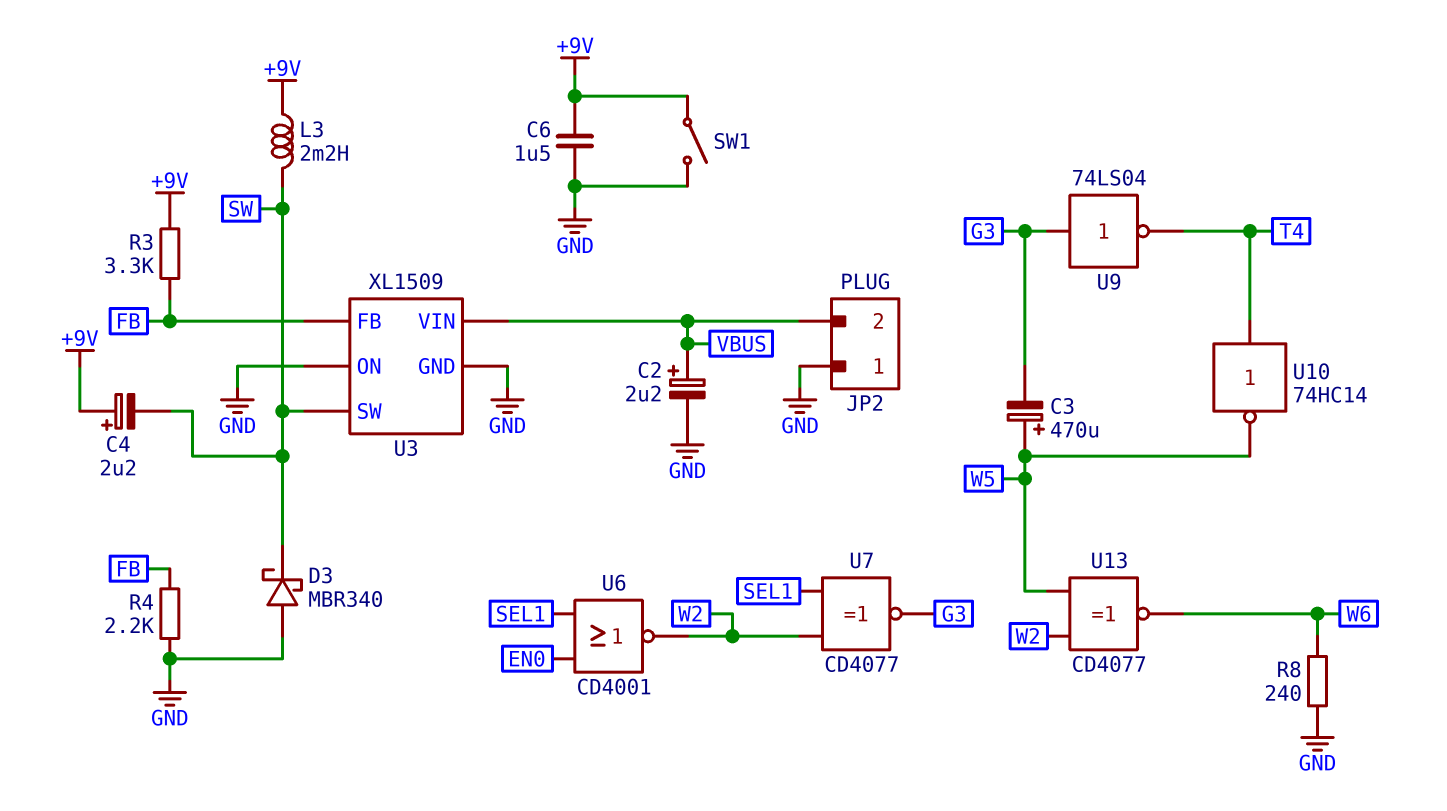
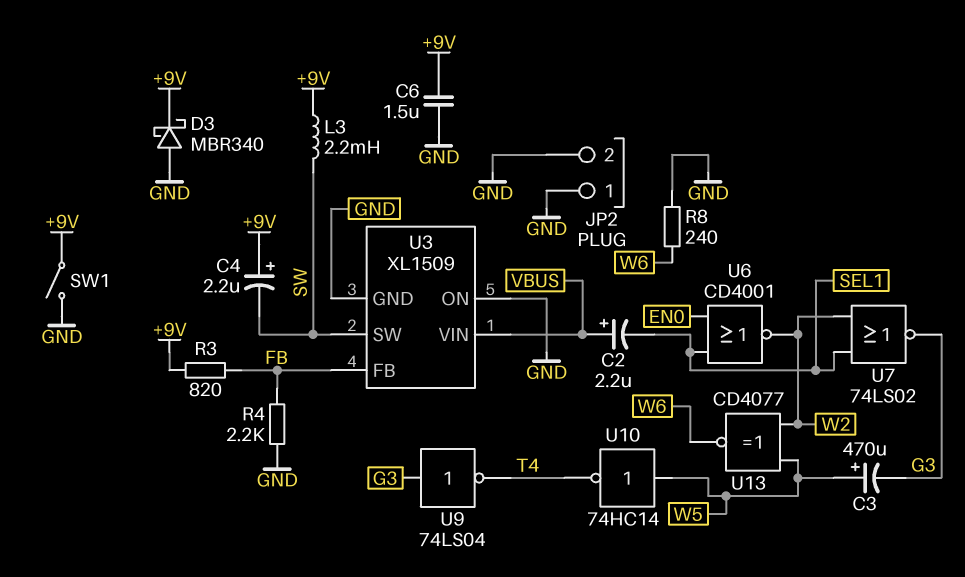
C2: 2.2uF (plus VBUS, minus GND) -> 2.2uF (plus VBUS, minus SEL1)
D3: schottky MBR340 (A GND, K SW) -> schottky MBR340 (A GND, K +9V)
JP2 pin 2: VBUS -> GND
R3: 3.3k (+9V, FB) -> 820 (+9V, FB)
U7: XNOR CD4077 (in SEL1, in W2, out G3) -> NOR 74LS02 (in SEL1, in W2, out G3)
U10: NOT 74HC14 (in T4, out W5) -> NOT 74HC14 (in W5, out T4)

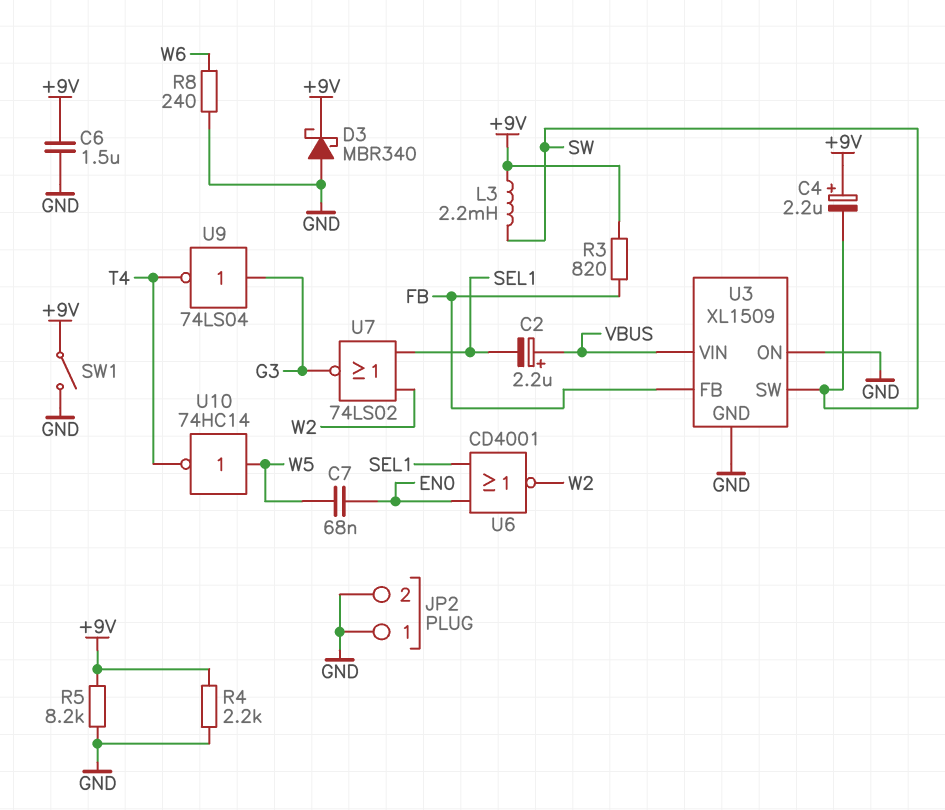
C3: 470uF (plus W5, minus G3) -> none
C7: none -> 68nF (EN0, W5)
R4: 2.2k (FB, GND) -> 2.2k (+9V, GND)
R5: none -> 8.2k (+9V, GND)
U13: XNOR CD4077 (in W2, in W5, out W6) -> none

